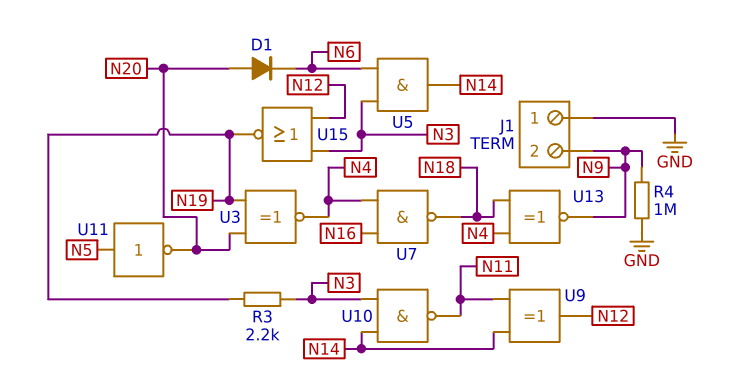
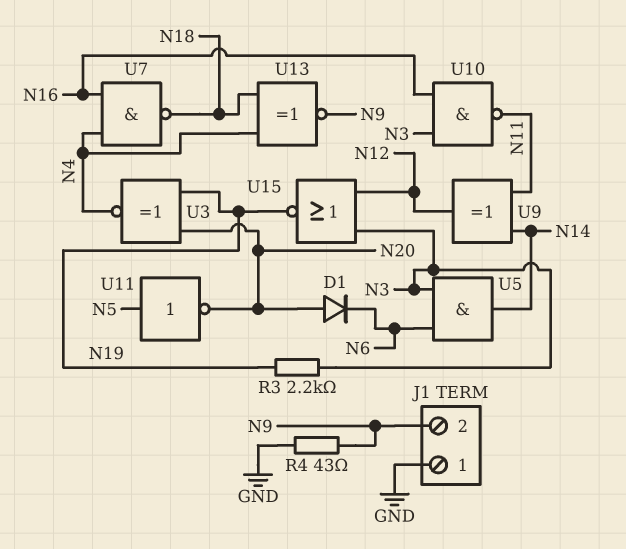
R4: 1M (GND, N9) -> 43 (GND, N9)
U10: NAND (in N3, in N14, out N11) -> NAND (in N3, in N16, out N11)

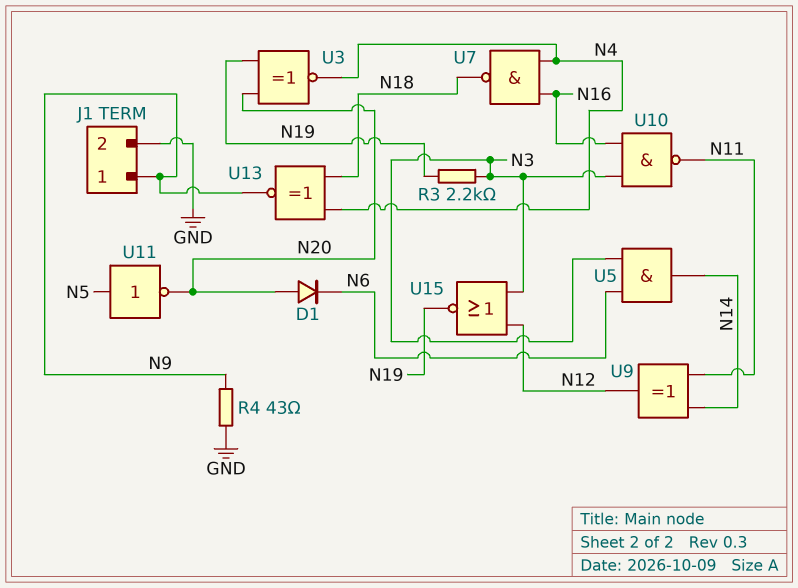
J1 pin 1: GND -> N9
J1 pin 2: N9 -> GND

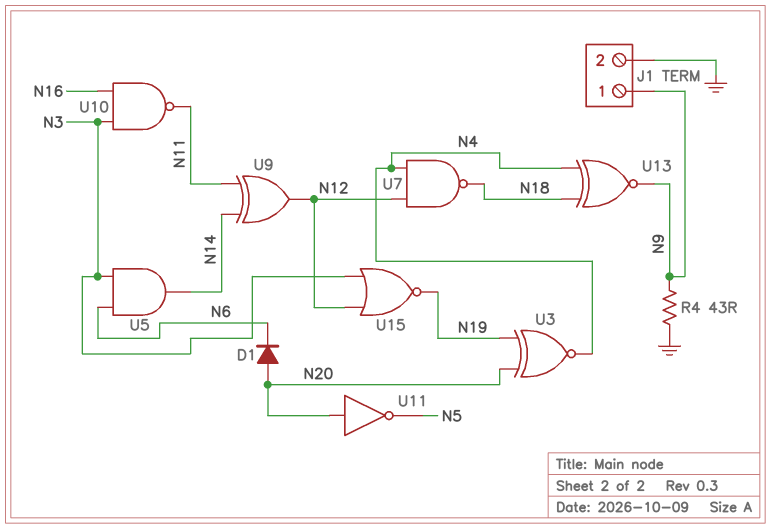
R3: 2.2k (N3, N19) -> none
U7: NAND (in N4, in N16, out N18) -> NAND (in N4, in N12, out N18)
U11: NOT (in N5, out N20) -> NOT (in N20, out N5)

